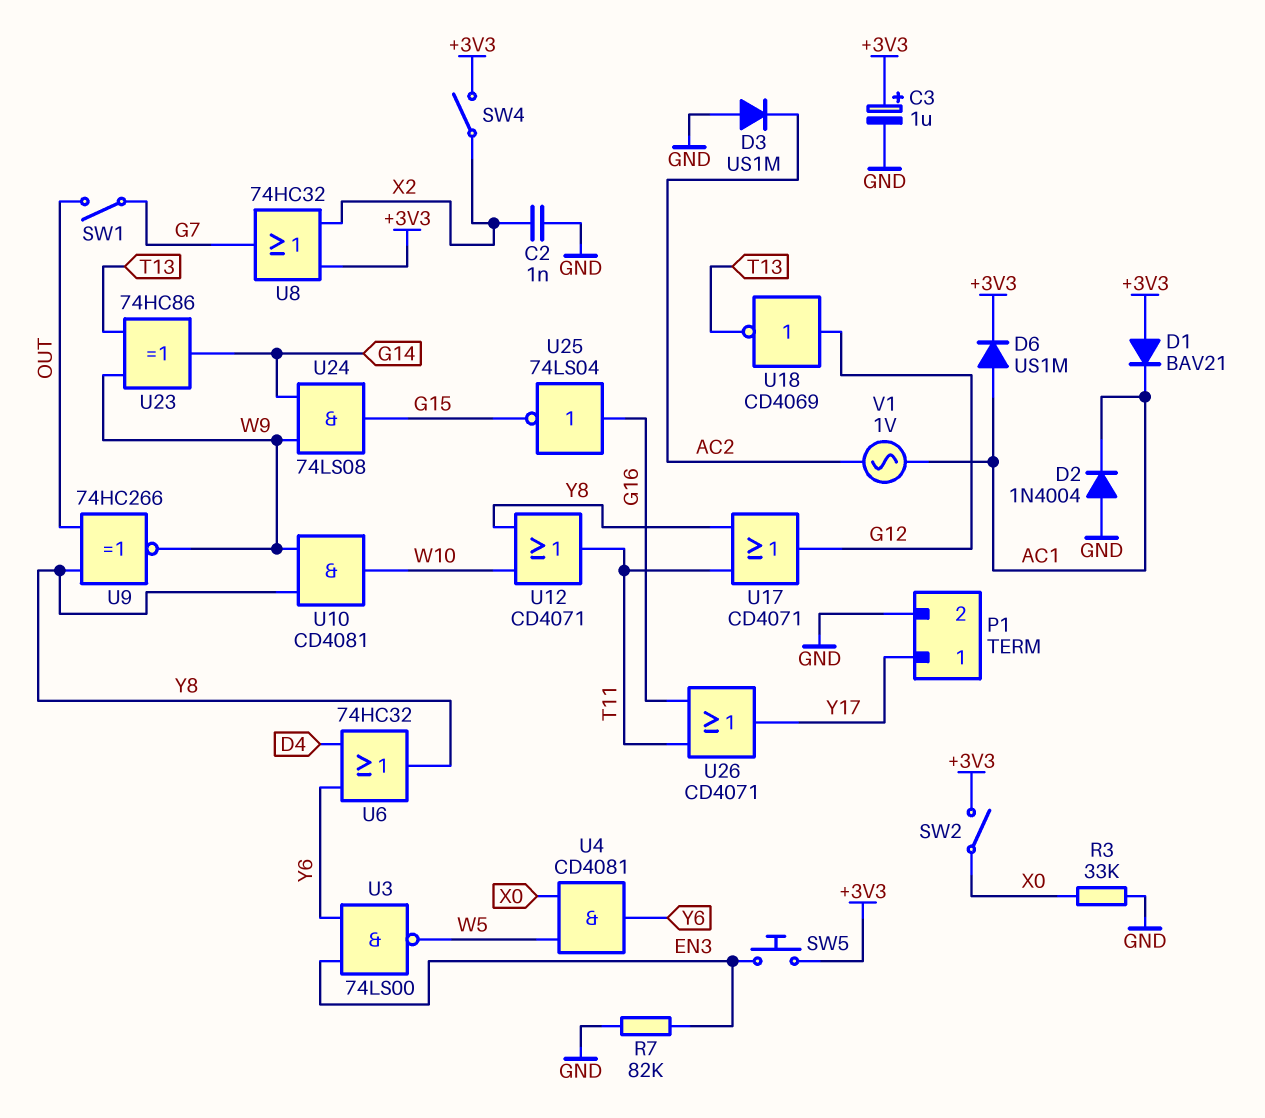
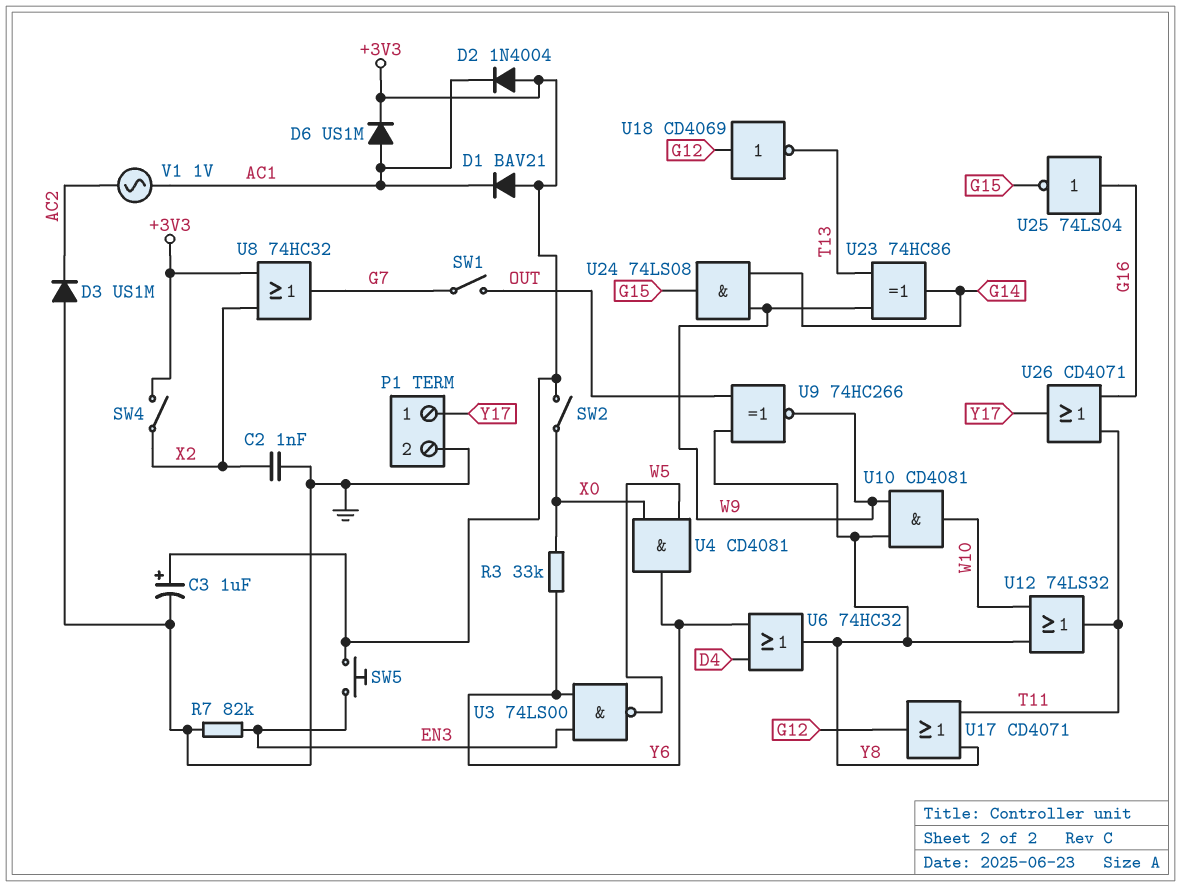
D2: diode 1N4004 (A GND, K AC1) -> diode 1N4004 (A +3V3, K AC1)
R3: 33k (GND, X0) -> 33k (X0, Y6)
U12: OR CD4071 (in W10, in Y8, out T11) -> OR 74LS32 (in W10, in Y8, out T11)

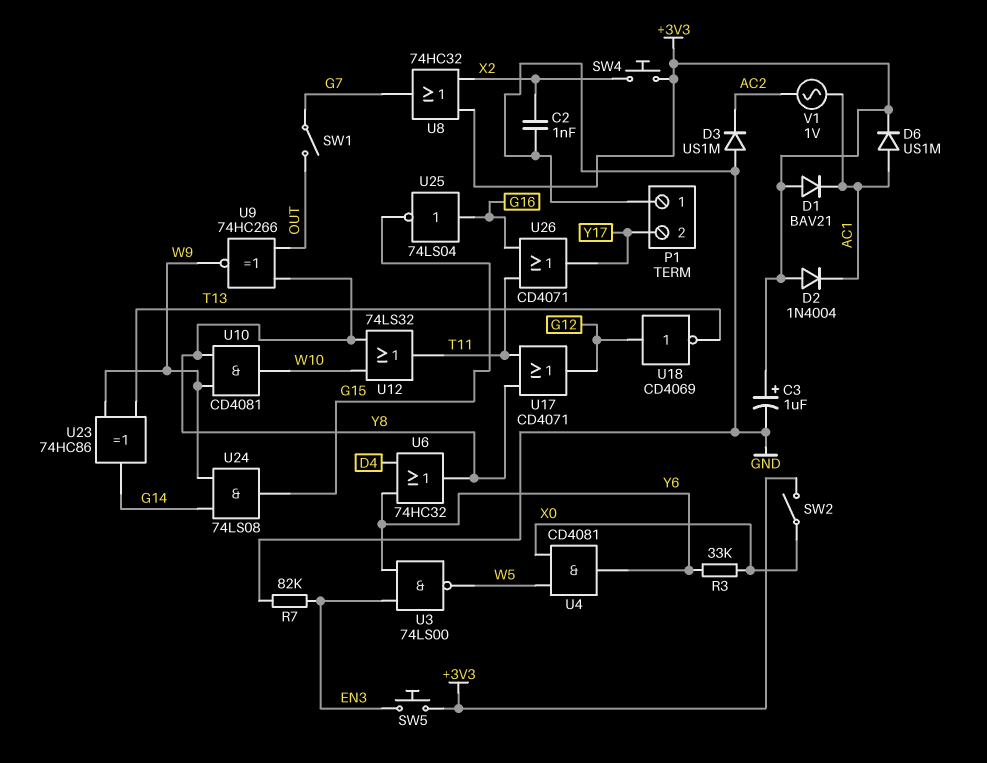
P1 pin 1: Y17 -> GND
P1 pin 2: GND -> Y17
SW4: switch (+3V3, X2) -> button (+3V3, X2)

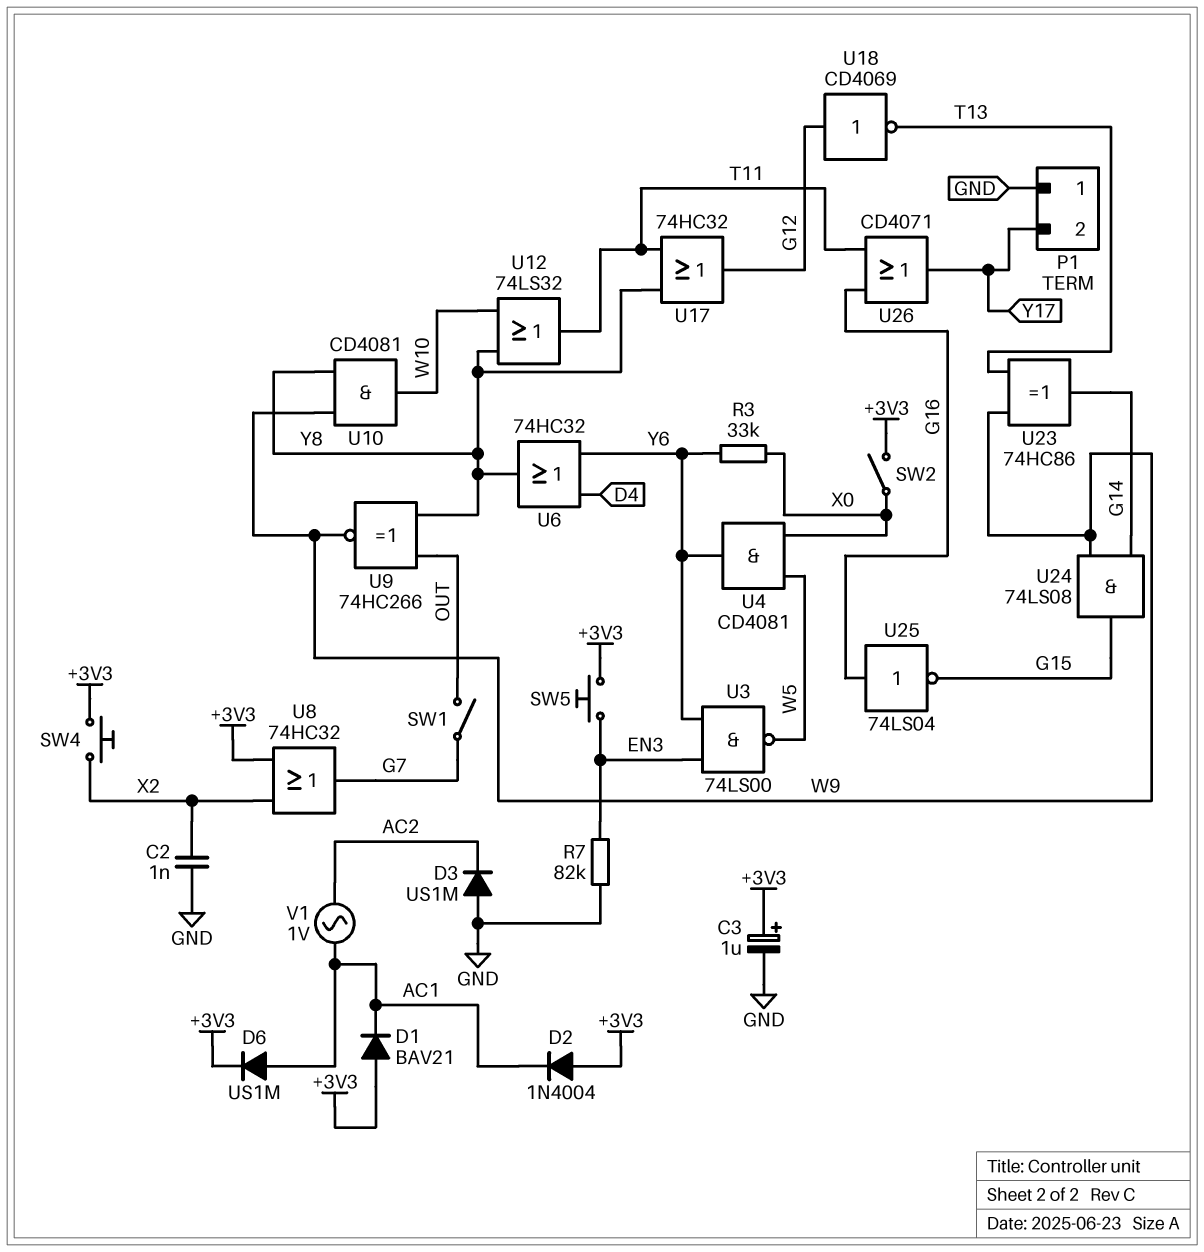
U17: OR CD4071 (in T11, in Y8, out G12) -> OR 74HC32 (in T11, in Y8, out G12)

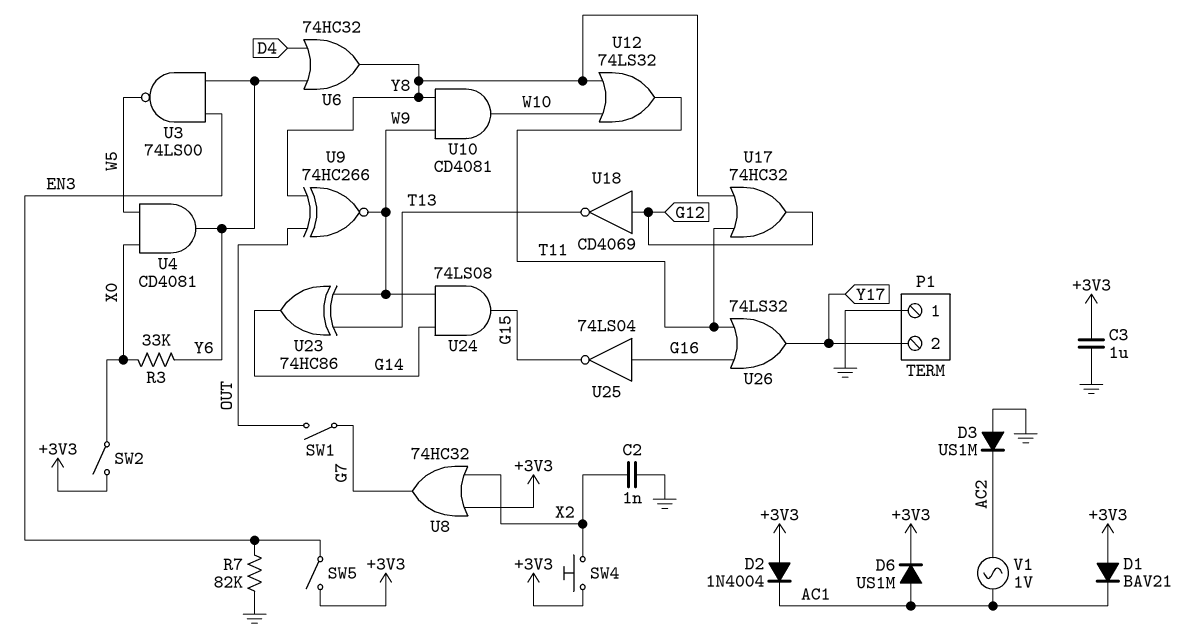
C3: 1uF (plus +3V3, minus GND) -> 1uF (+3V3, GND)
SW5: button (+3V3, EN3) -> switch (+3V3, EN3)
U26: OR CD4071 (in G16, in T11, out Y17) -> OR 74LS32 (in G16, in T11, out Y17)

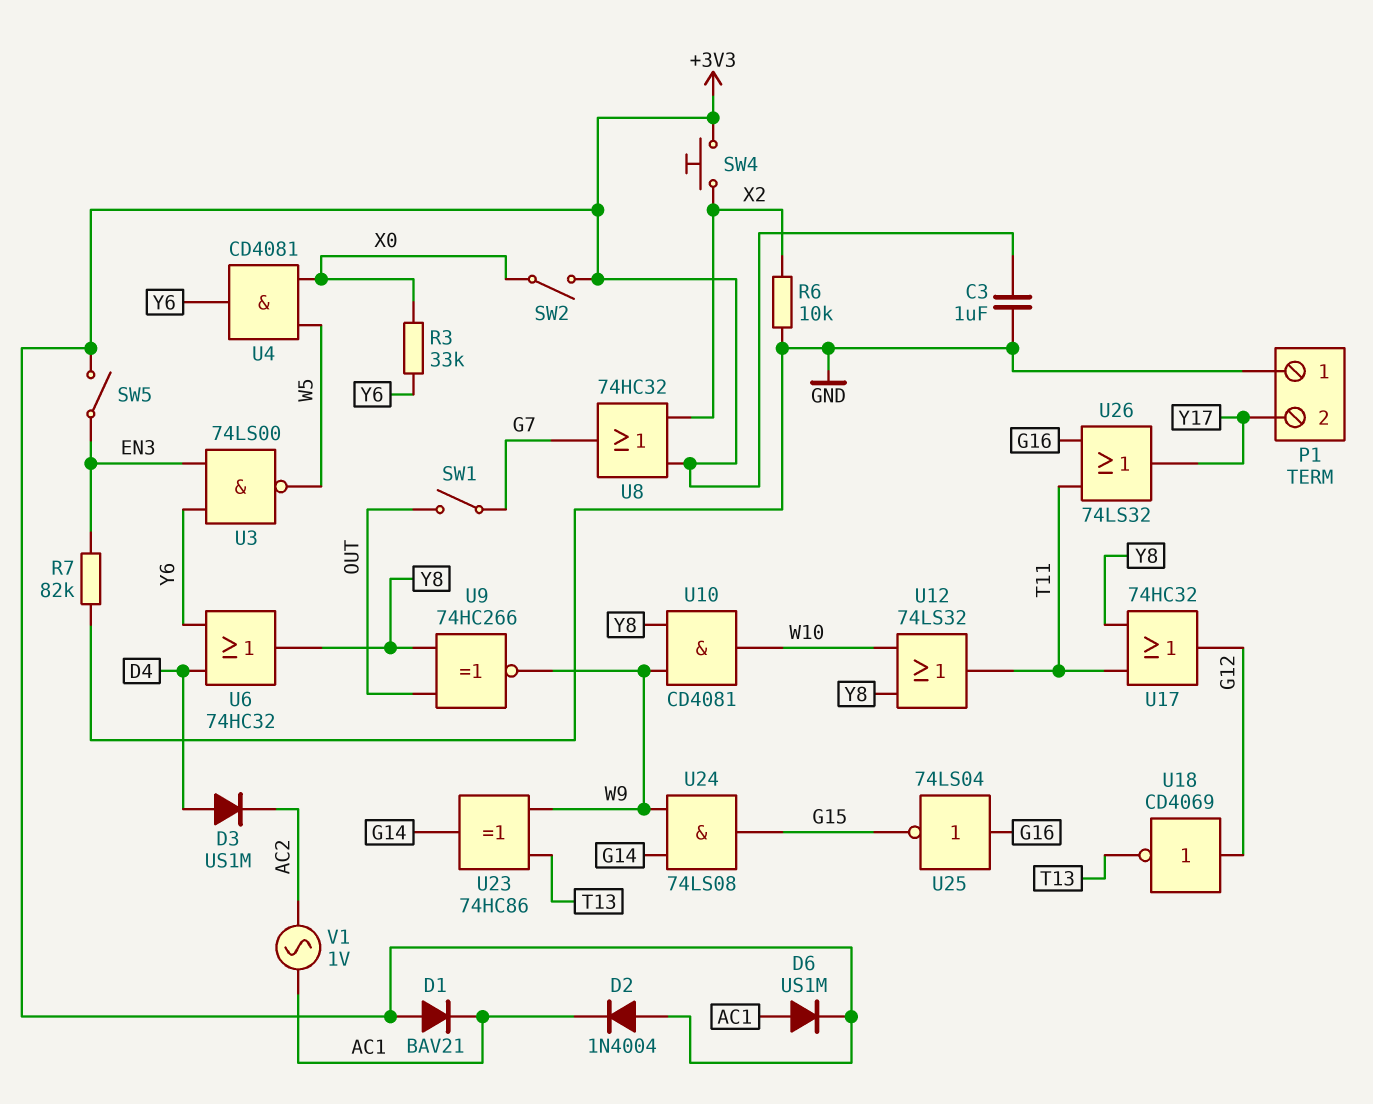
C2: 1nF (GND, X2) -> none
D3: diode US1M (A GND, K AC2) -> diode US1M (A D4, K AC2)
R6: none -> 10k (GND, X2)

